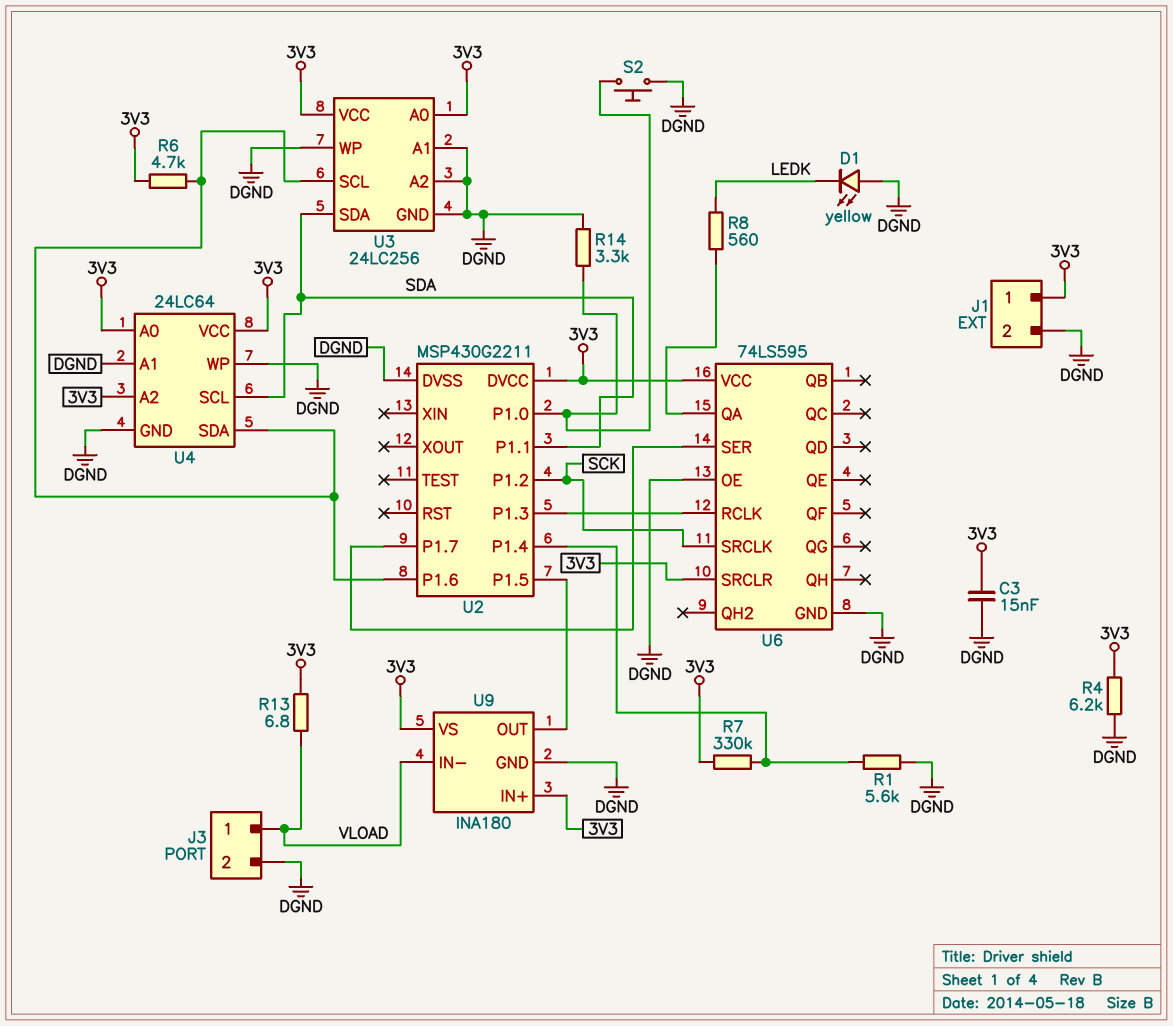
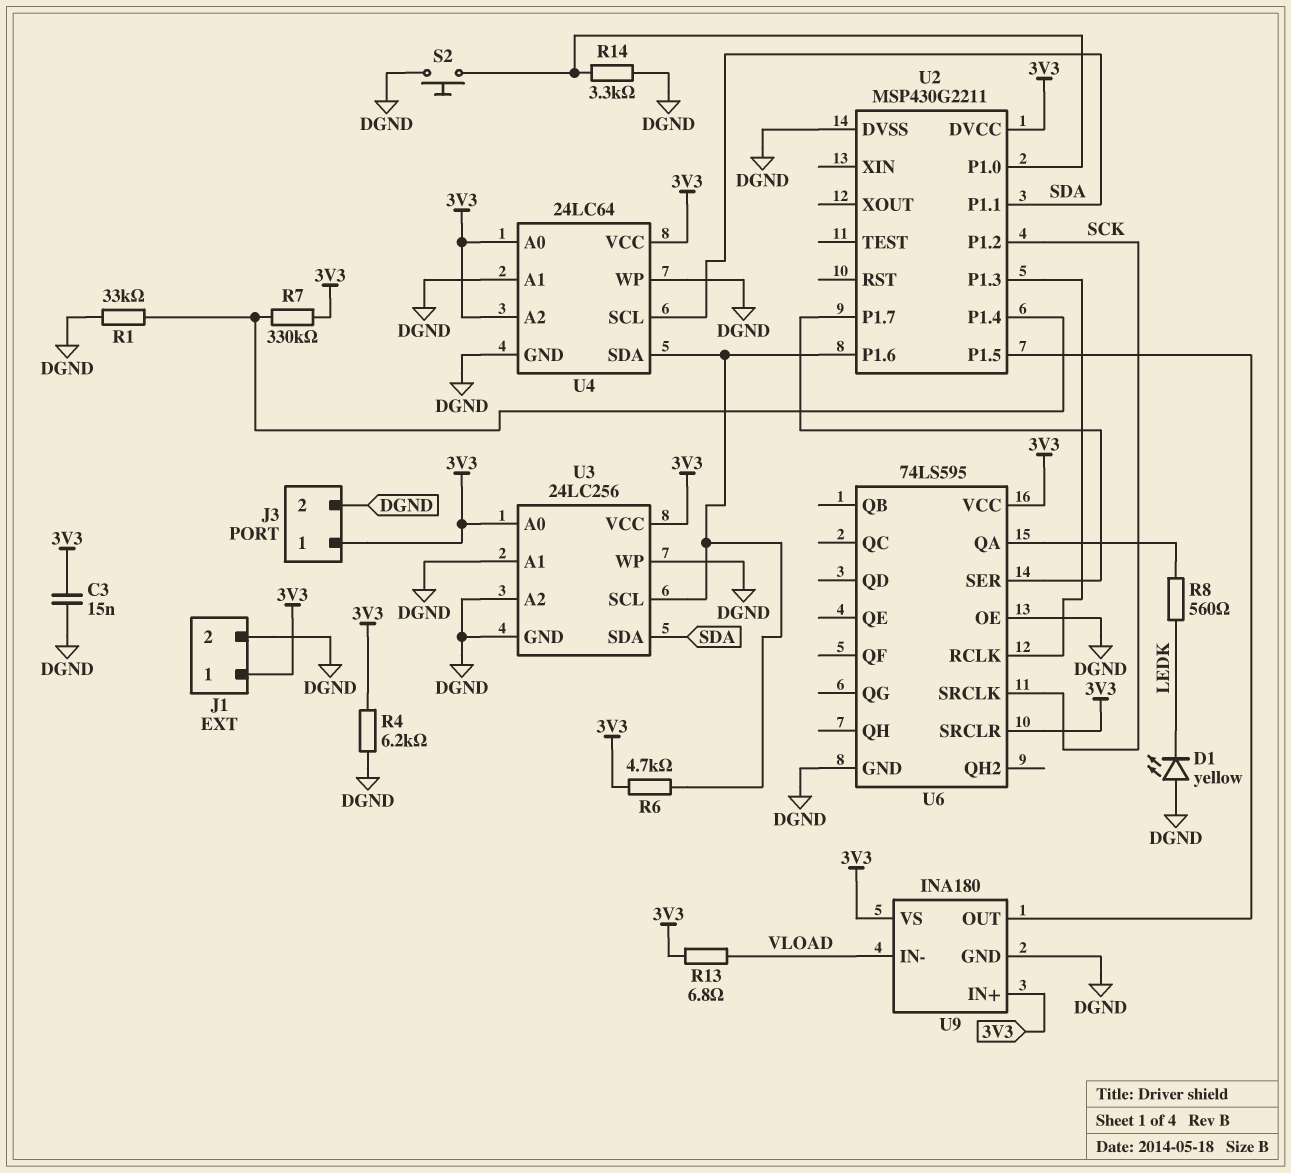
J3 pin 1: VLOAD -> 3V3
R1: 5.6k (DGND, U2/P1.4) -> 33k (DGND, U2/P1.4)

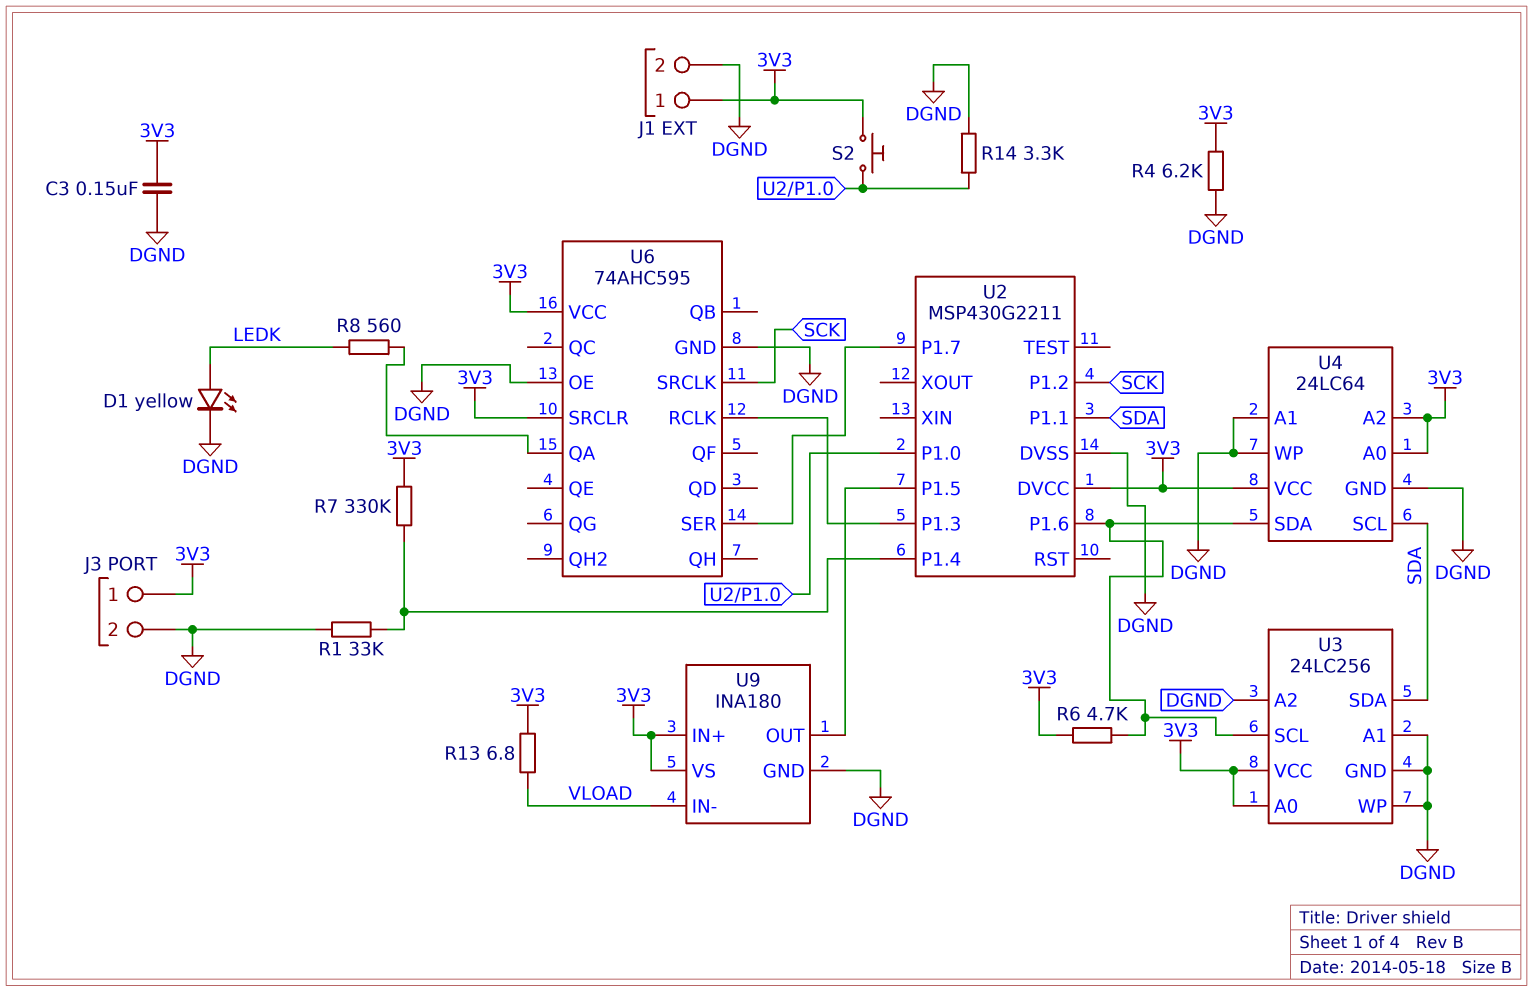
C3: 15nF (3V3, DGND) -> 150nF (3V3, DGND)
D1: LED yellow (A DGND, K LEDK) -> LED yellow (A LEDK, K DGND)
S2: button (DGND, U2/P1.0) -> button (3V3, U2/P1.0)
U6: 74LS595 -> 74AHC595

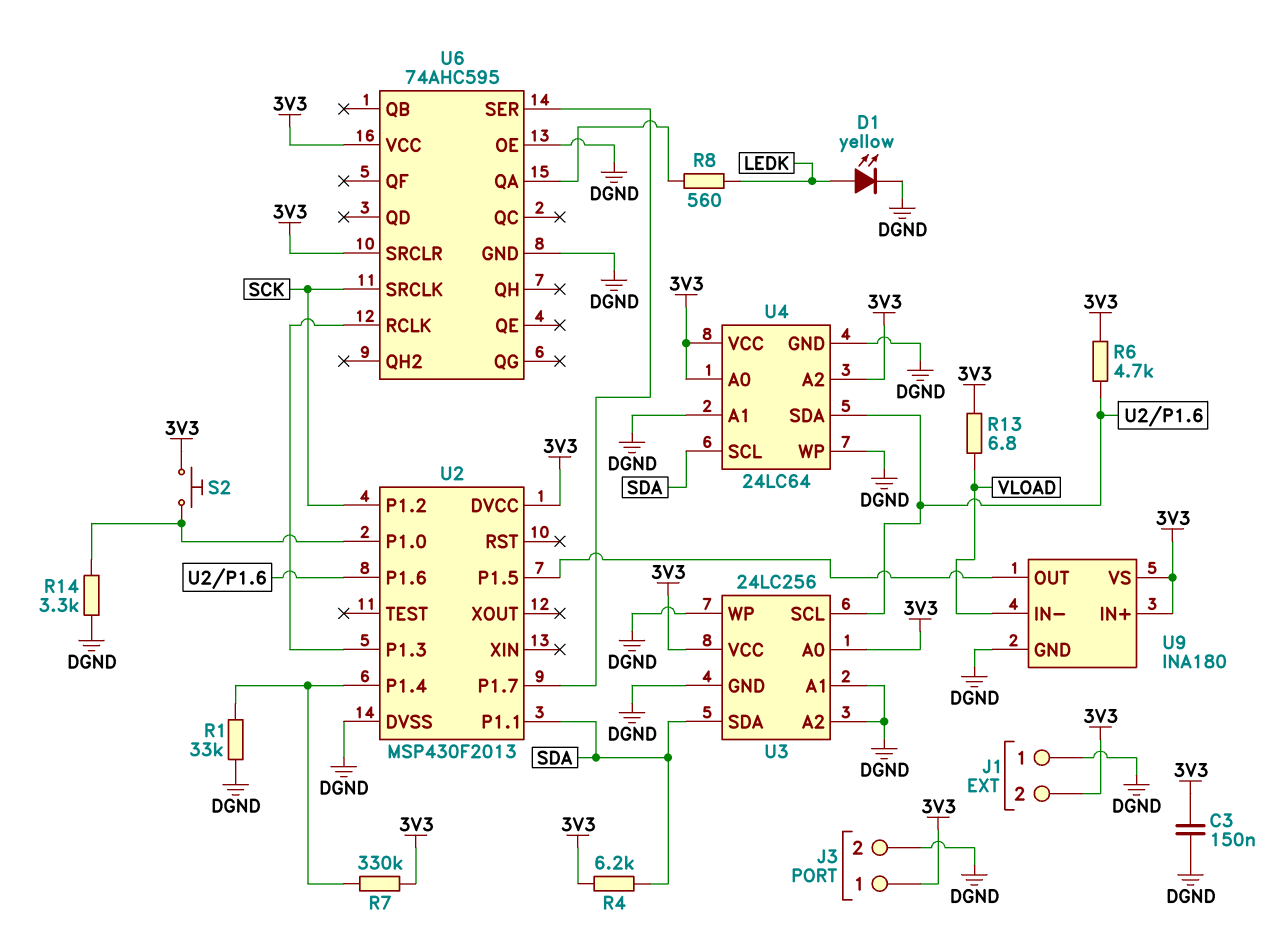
J1 pin 1: 3V3 -> DGND
J1 pin 2: DGND -> 3V3
R4: 6.2k (3V3, DGND) -> 6.2k (3V3, SDA)
U2: MSP430G2211 -> MSP430F2013

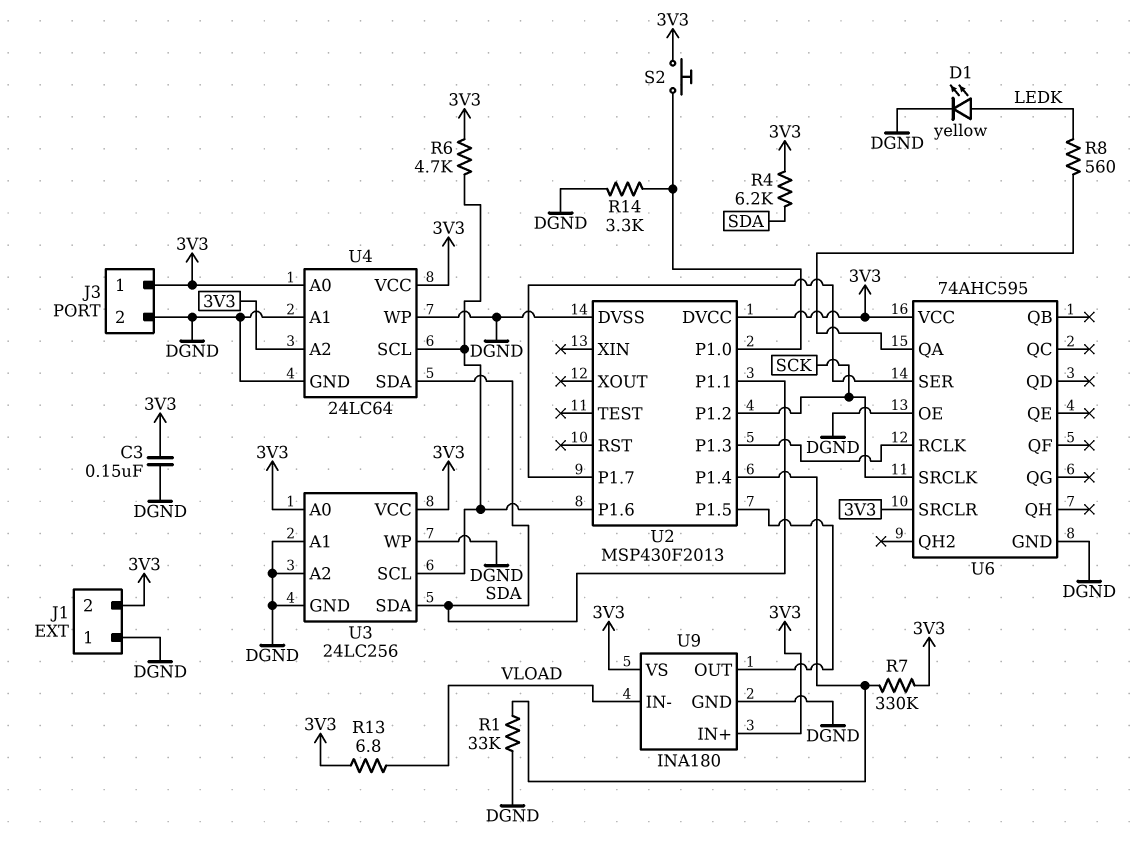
U4 pin SCL: SDA -> U2/P1.6
U4 pin SDA: U2/P1.6 -> SDA

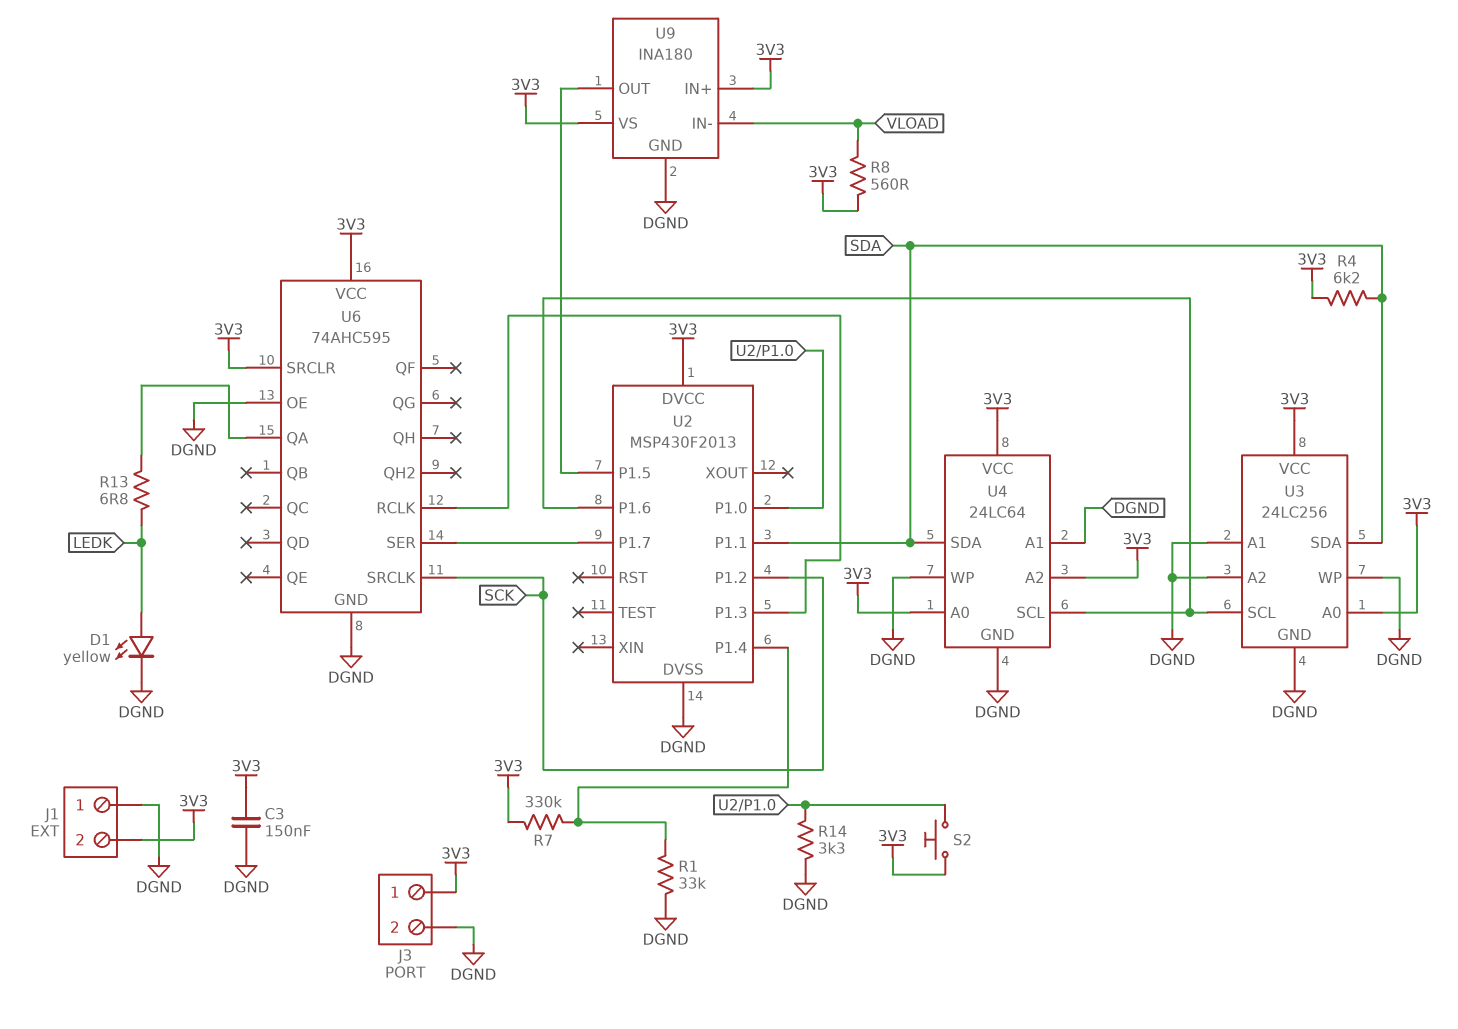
R6: 4.7k (3V3, U2/P1.6) -> none
R8: 560 (LEDK, U6/QA) -> 560 (3V3, VLOAD)
R13: 6.8 (3V3, VLOAD) -> 6.8 (LEDK, U6/QA)

